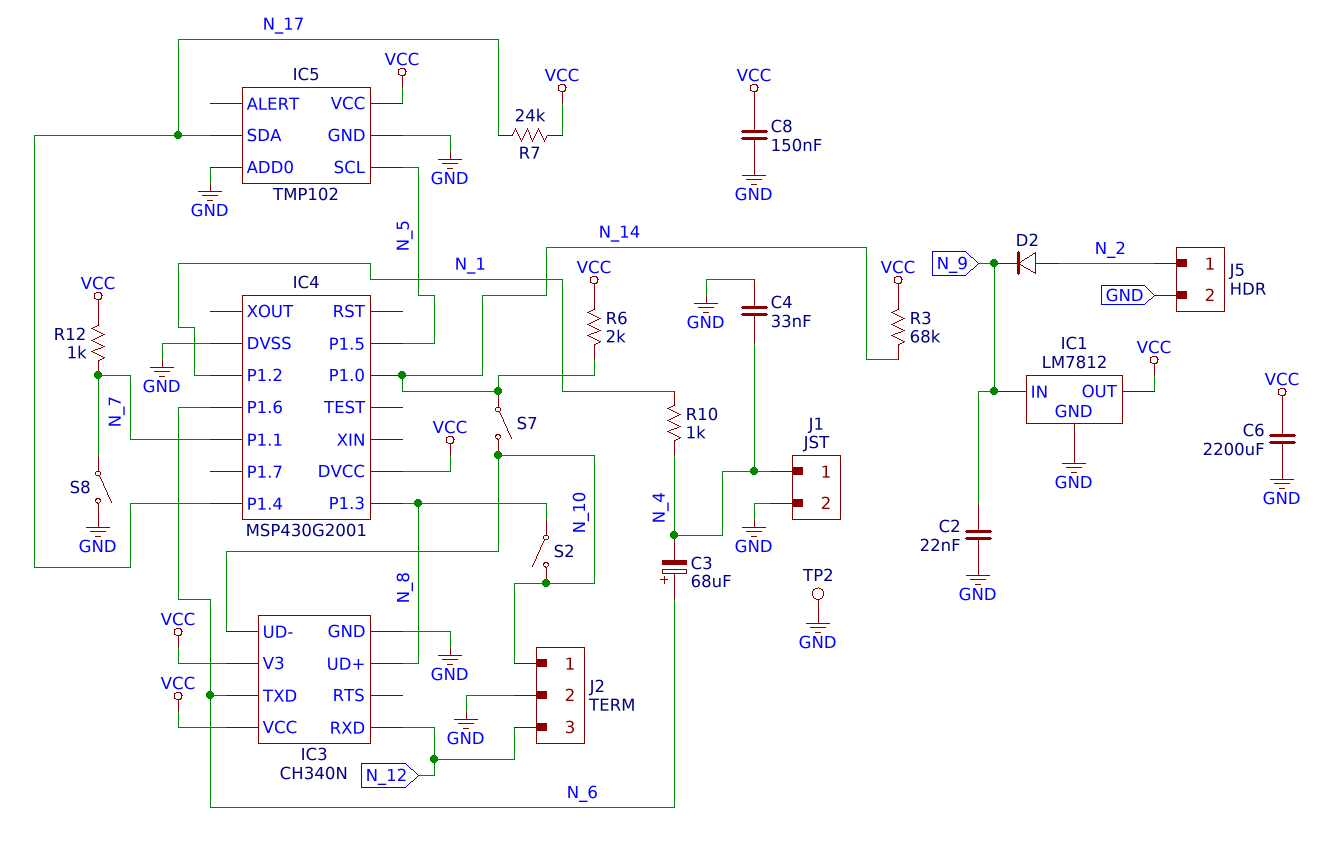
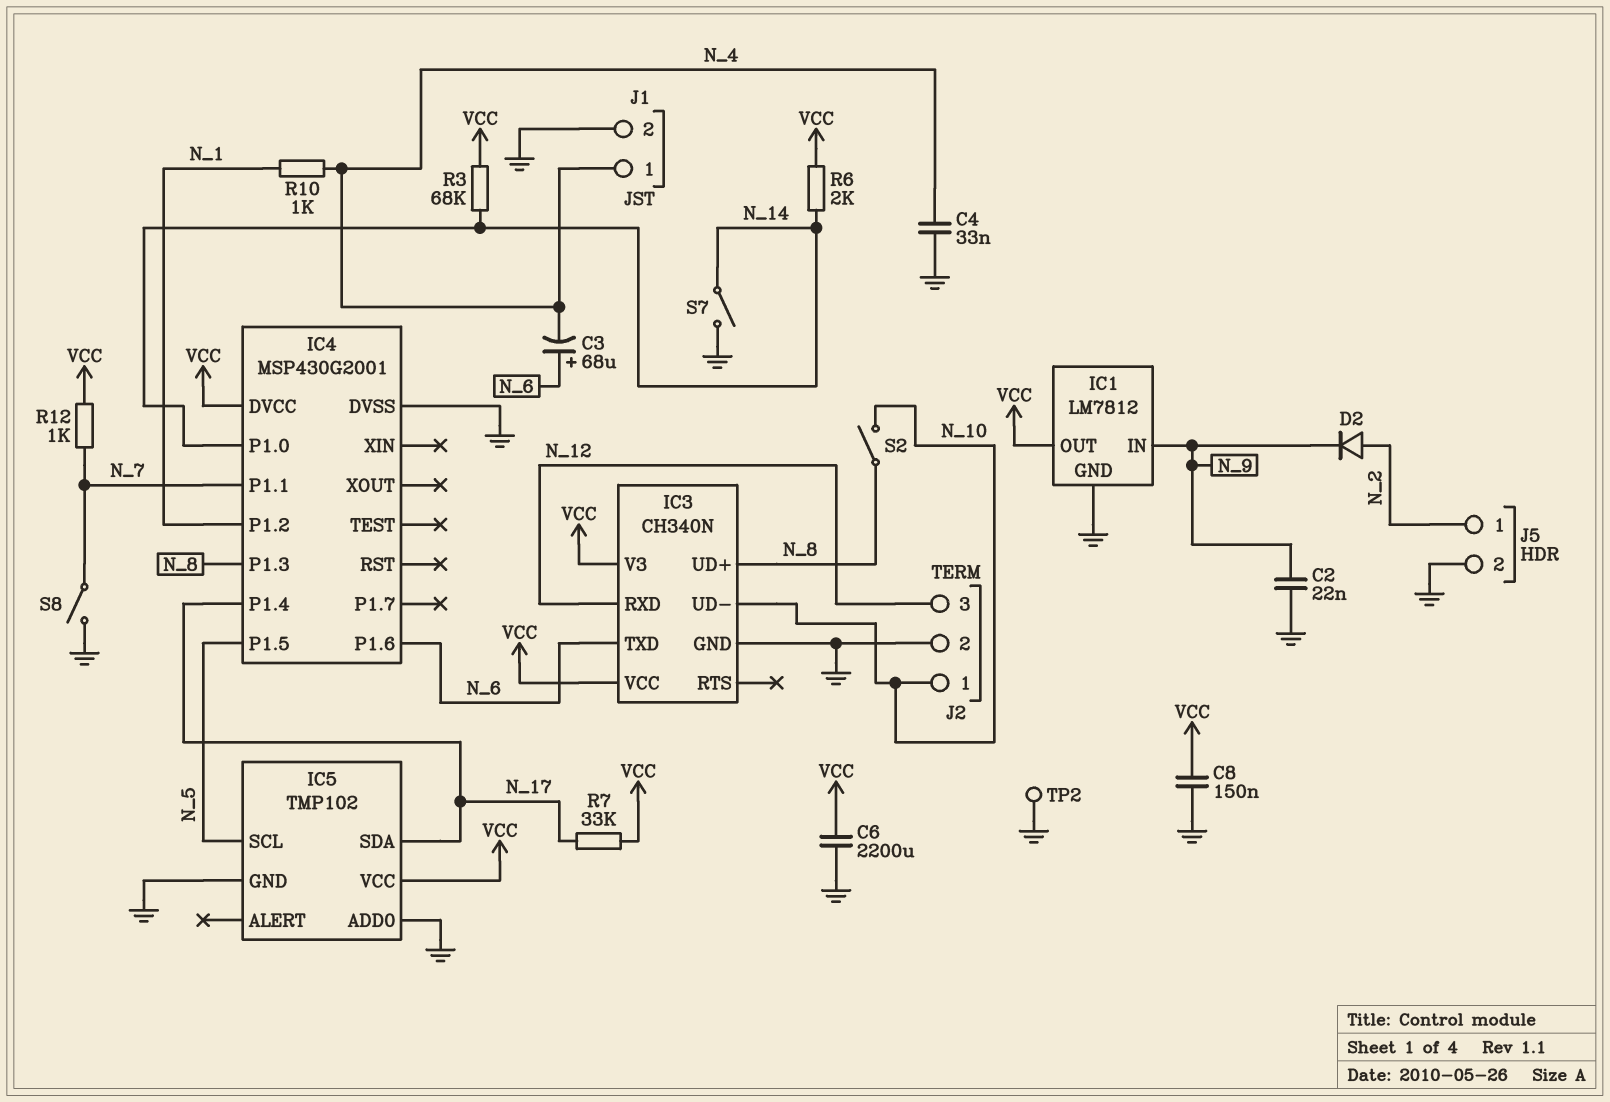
R7: 24k (N_17, VCC) -> 33k (N_17, VCC)
S7: switch (N_10, N_14) -> switch (GND, N_14)

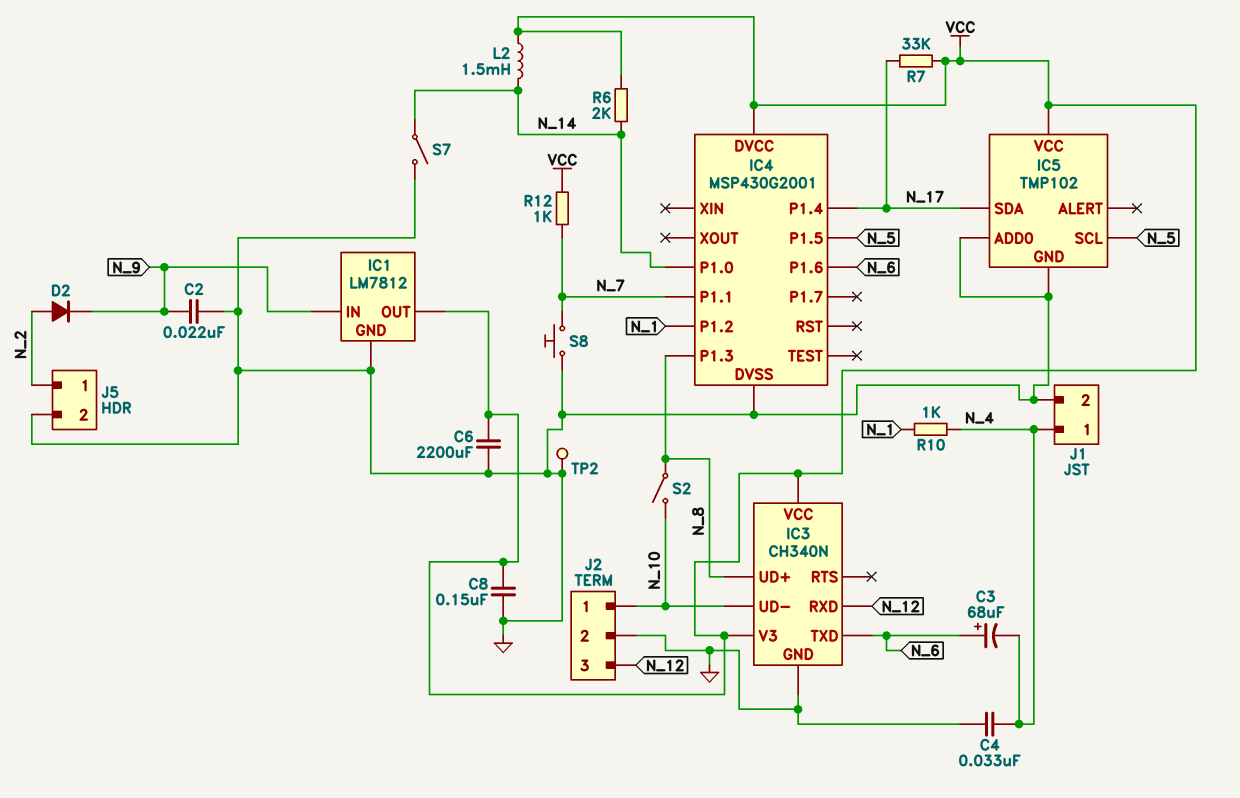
L2: none -> 1.5mH (N_14, VCC)
R3: 68k (N_14, VCC) -> none
S8: switch (GND, N_7) -> button (GND, N_7)

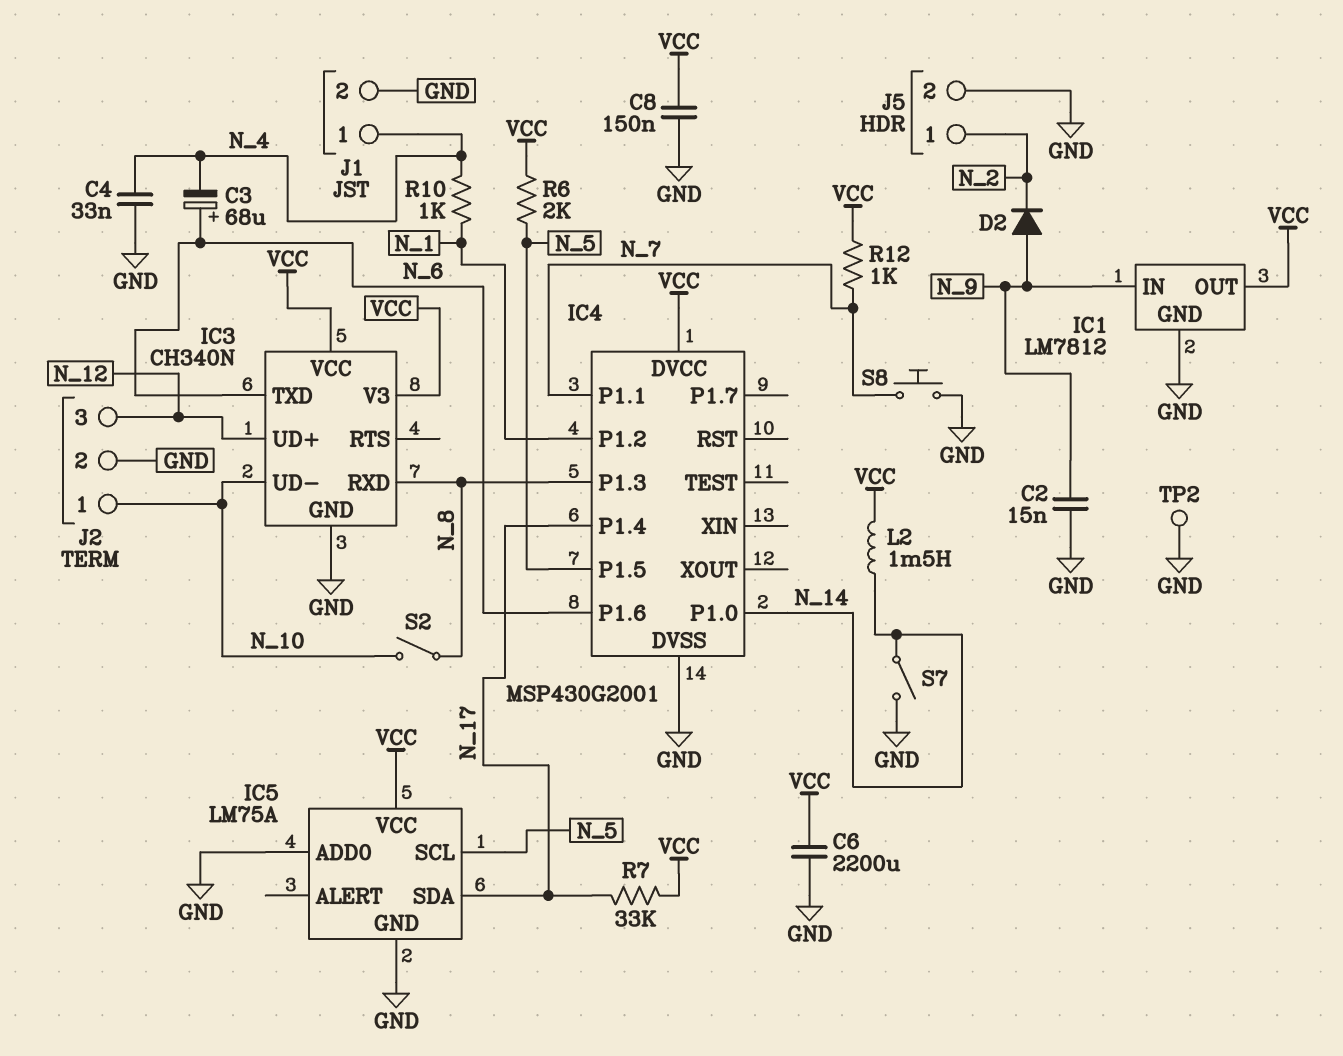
C2: 22nF (GND, N_9) -> 15nF (GND, N_9)
D2: diode (A N_2, K N_9) -> diode (A N_9, K N_2)
IC3 pin RXD: N_12 -> N_8
IC3 pin UD+: N_8 -> N_12
IC5: TMP102 -> LM75A
R6: 2k (N_14, VCC) -> 2k (N_5, VCC)

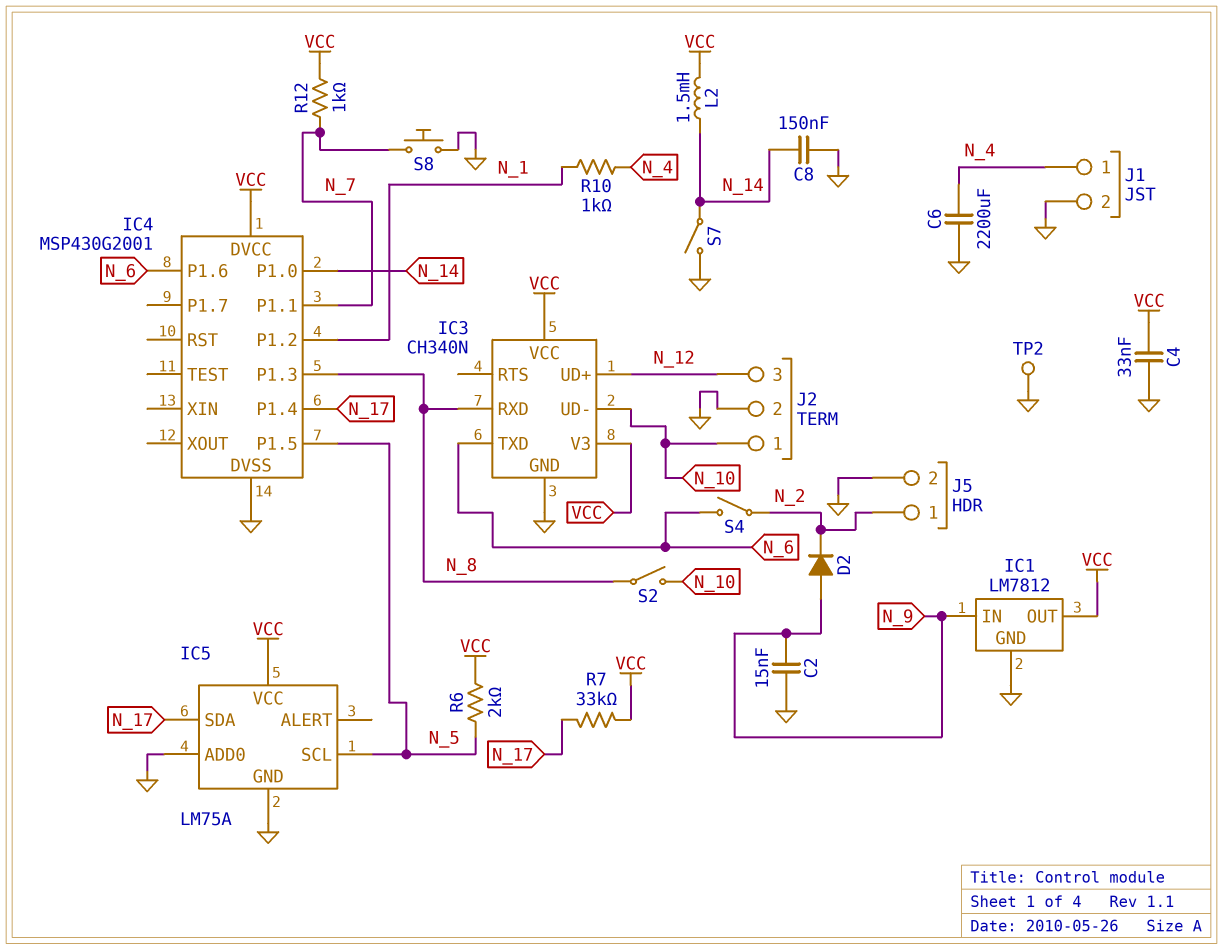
C3: 68uF (plus N_6, minus N_4) -> none
C4: 33nF (GND, N_4) -> 33nF (GND, VCC)
C6: 2200uF (GND, VCC) -> 2200uF (GND, N_4)
C8: 150nF (GND, VCC) -> 150nF (GND, N_14)
S4: none -> switch (N_2, N_6)

